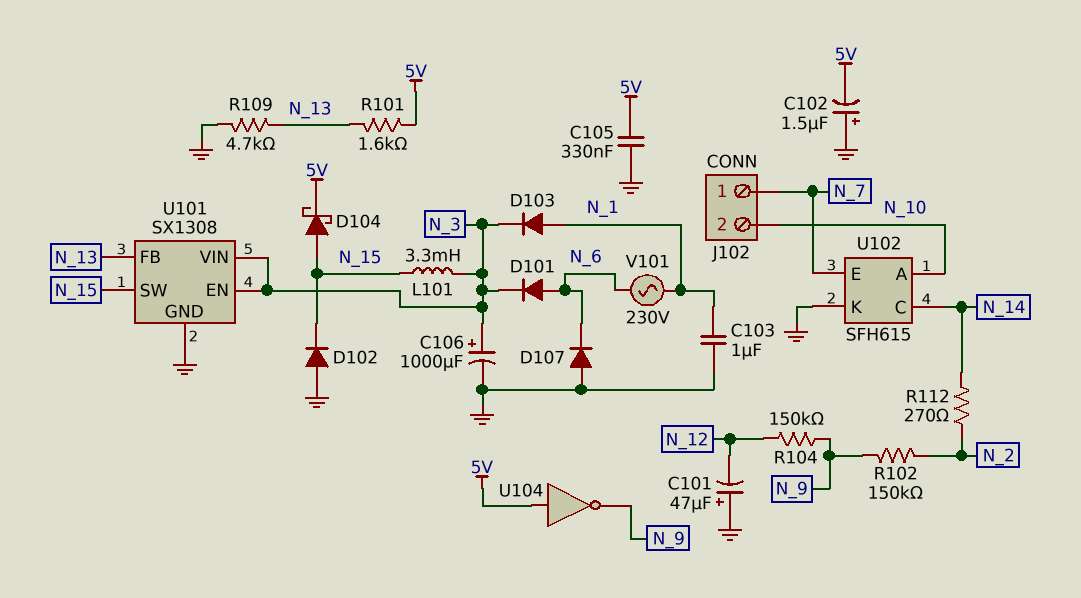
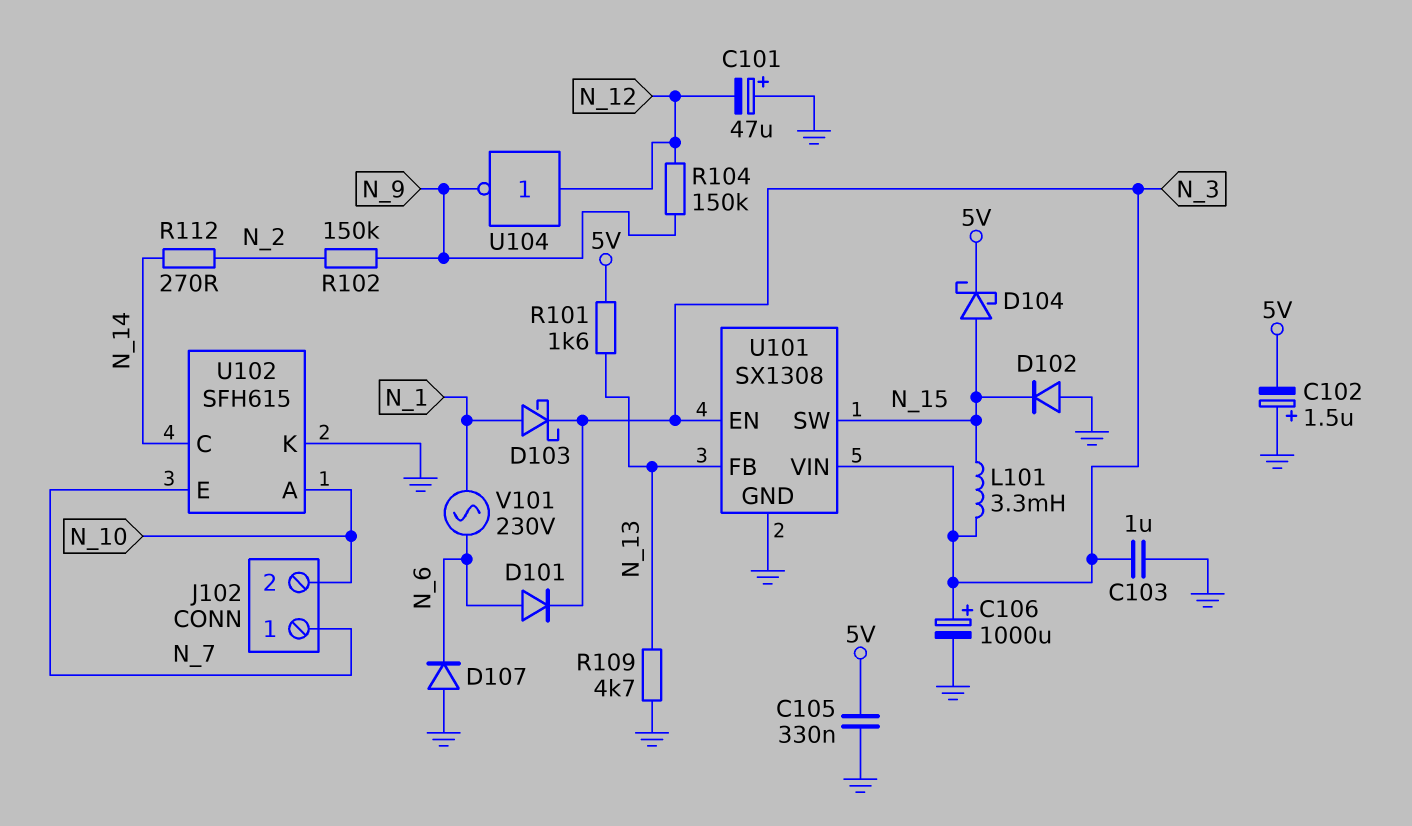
C103: 1uF (GND, N_1) -> 1uF (GND, N_3)
D103: diode (A N_1, K N_3) -> schottky (A N_1, K N_3)
U104: NOT (in 5V, out N_9) -> NOT (in N_12, out N_9)

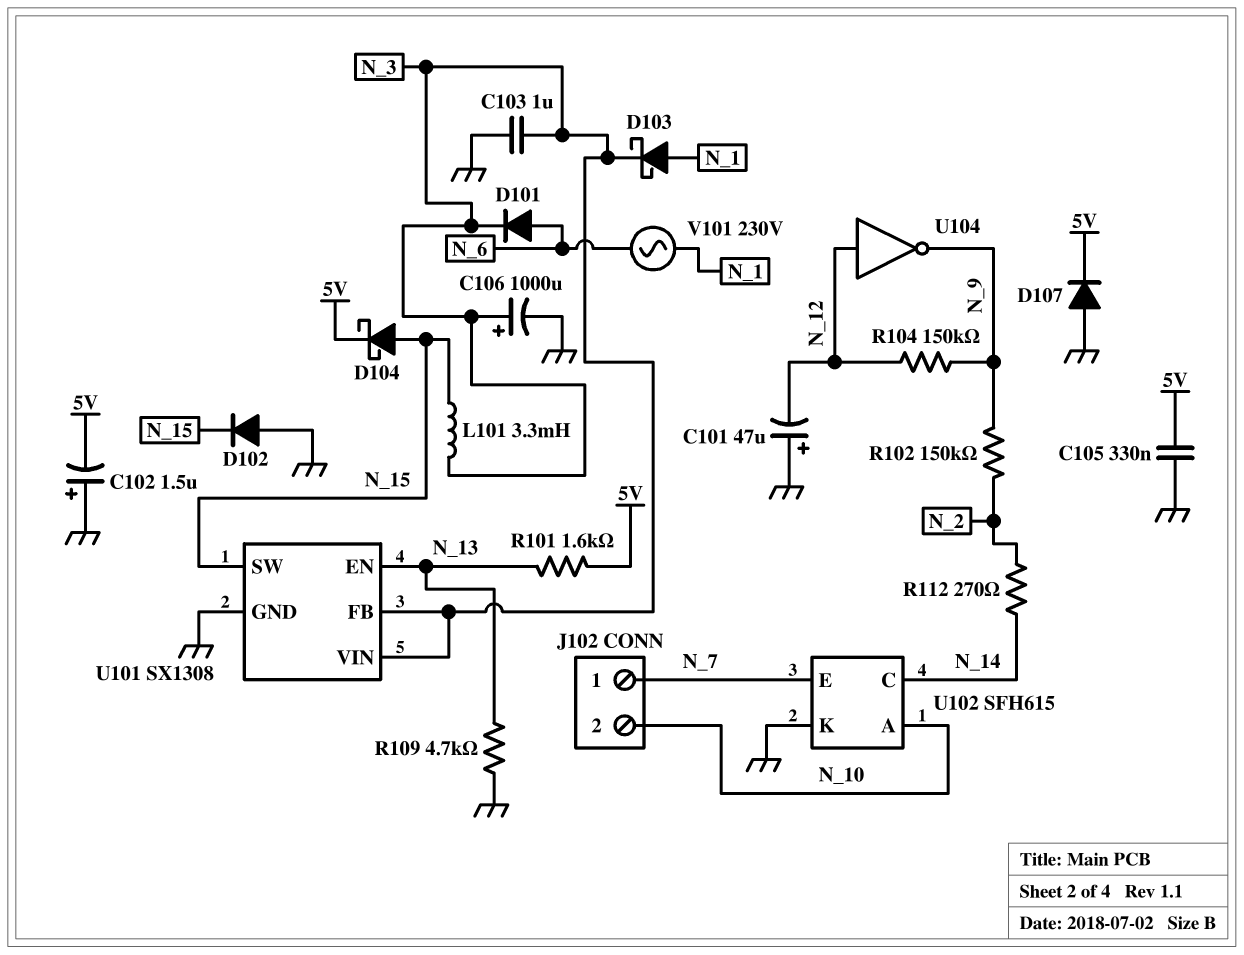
D107: diode (A GND, K N_6) -> diode (A GND, K 5V)
U101 pin EN: N_3 -> N_13
U101 pin FB: N_13 -> N_3

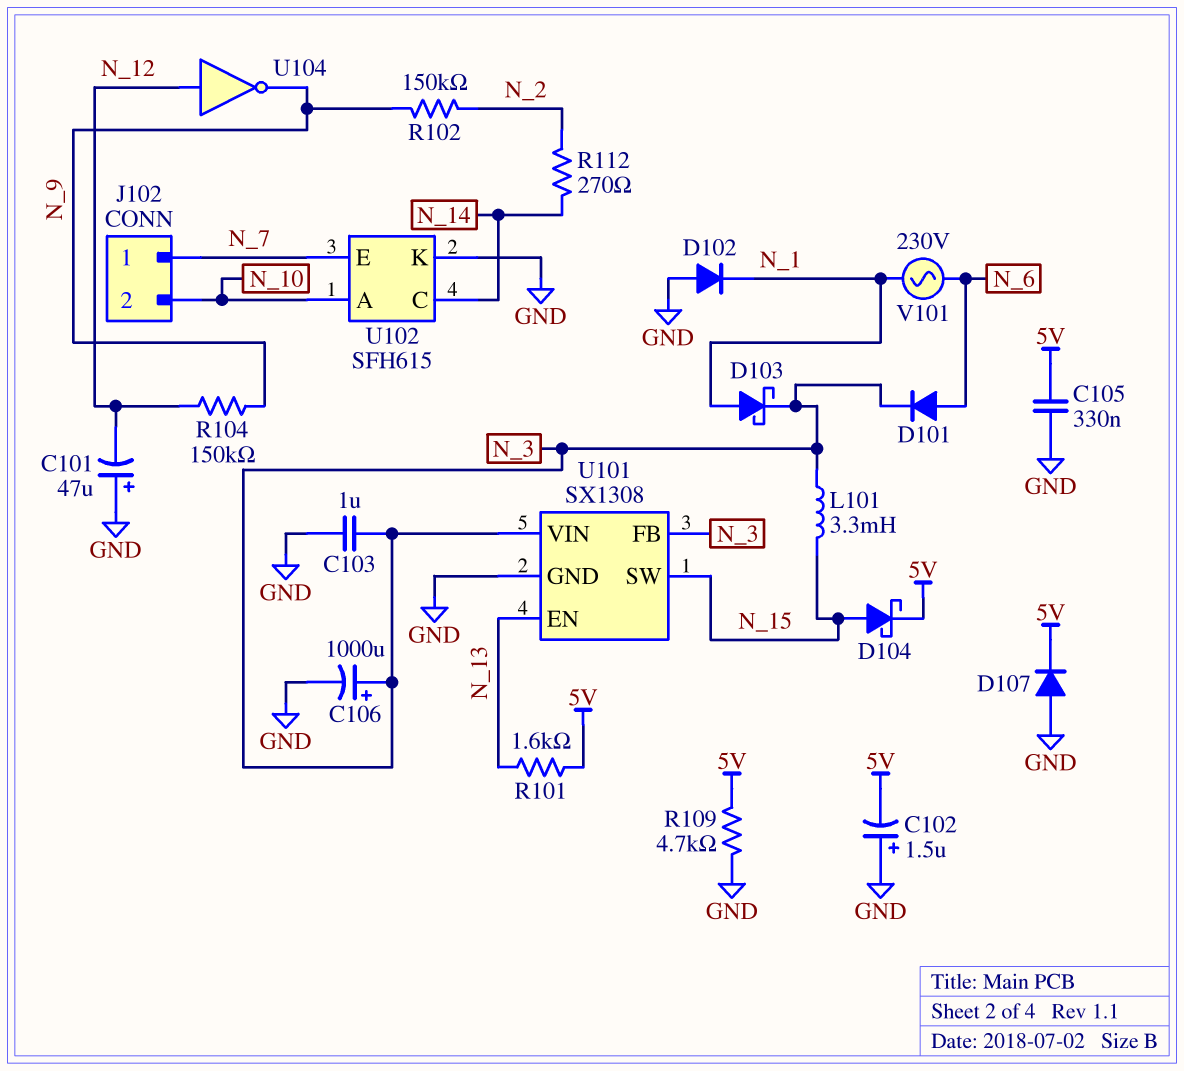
D102: diode (A GND, K N_15) -> diode (A GND, K N_1)
R109: 4.7k (GND, N_13) -> 4.7k (5V, GND)

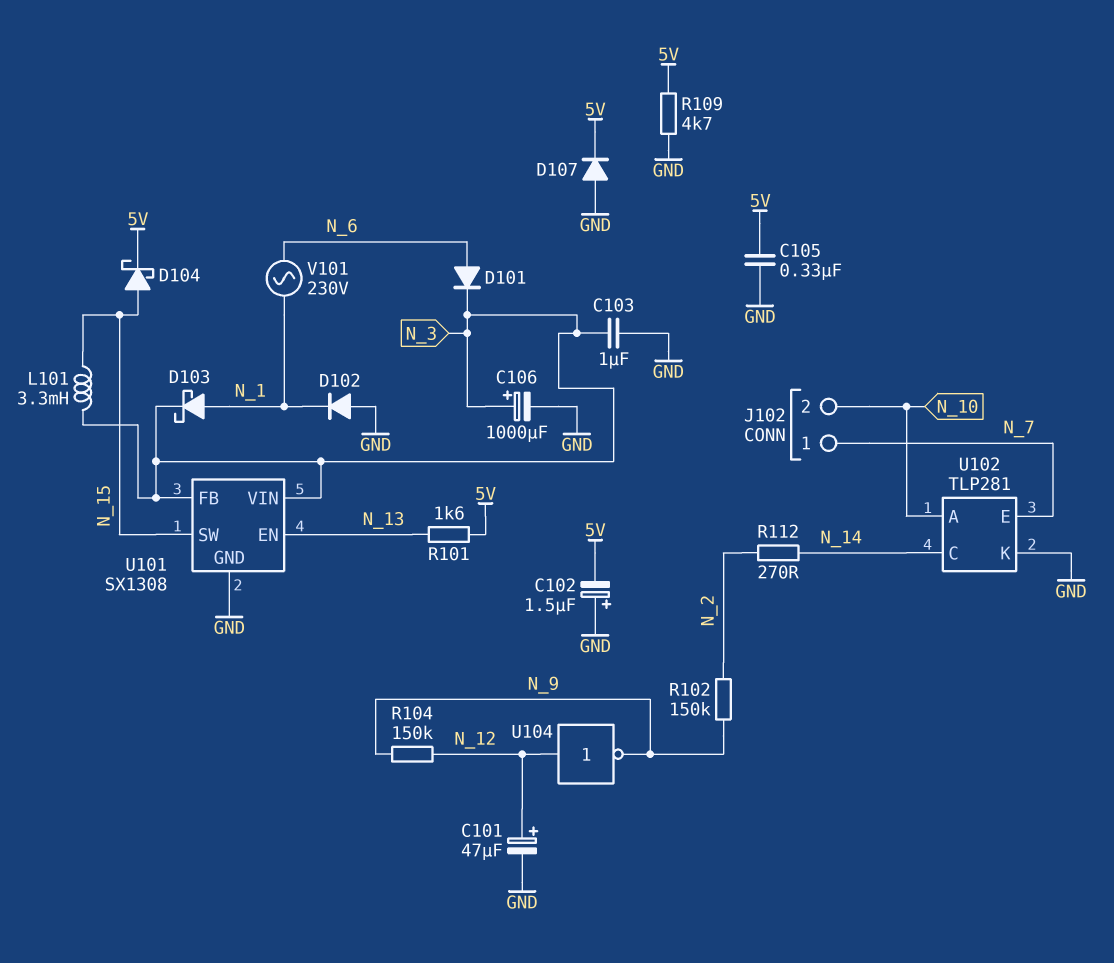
C101: 47uF (plus GND, minus N_12) -> 47uF (plus N_12, minus GND)
U102: SFH615 -> TLP281

